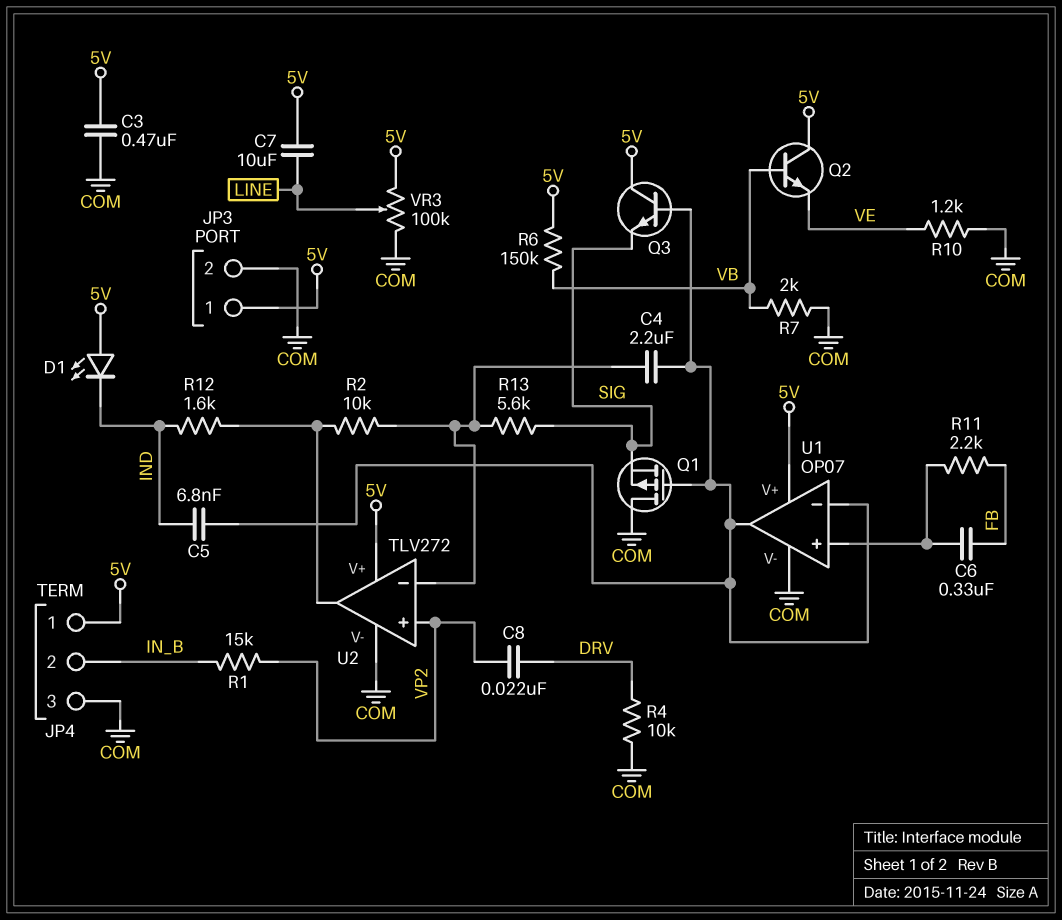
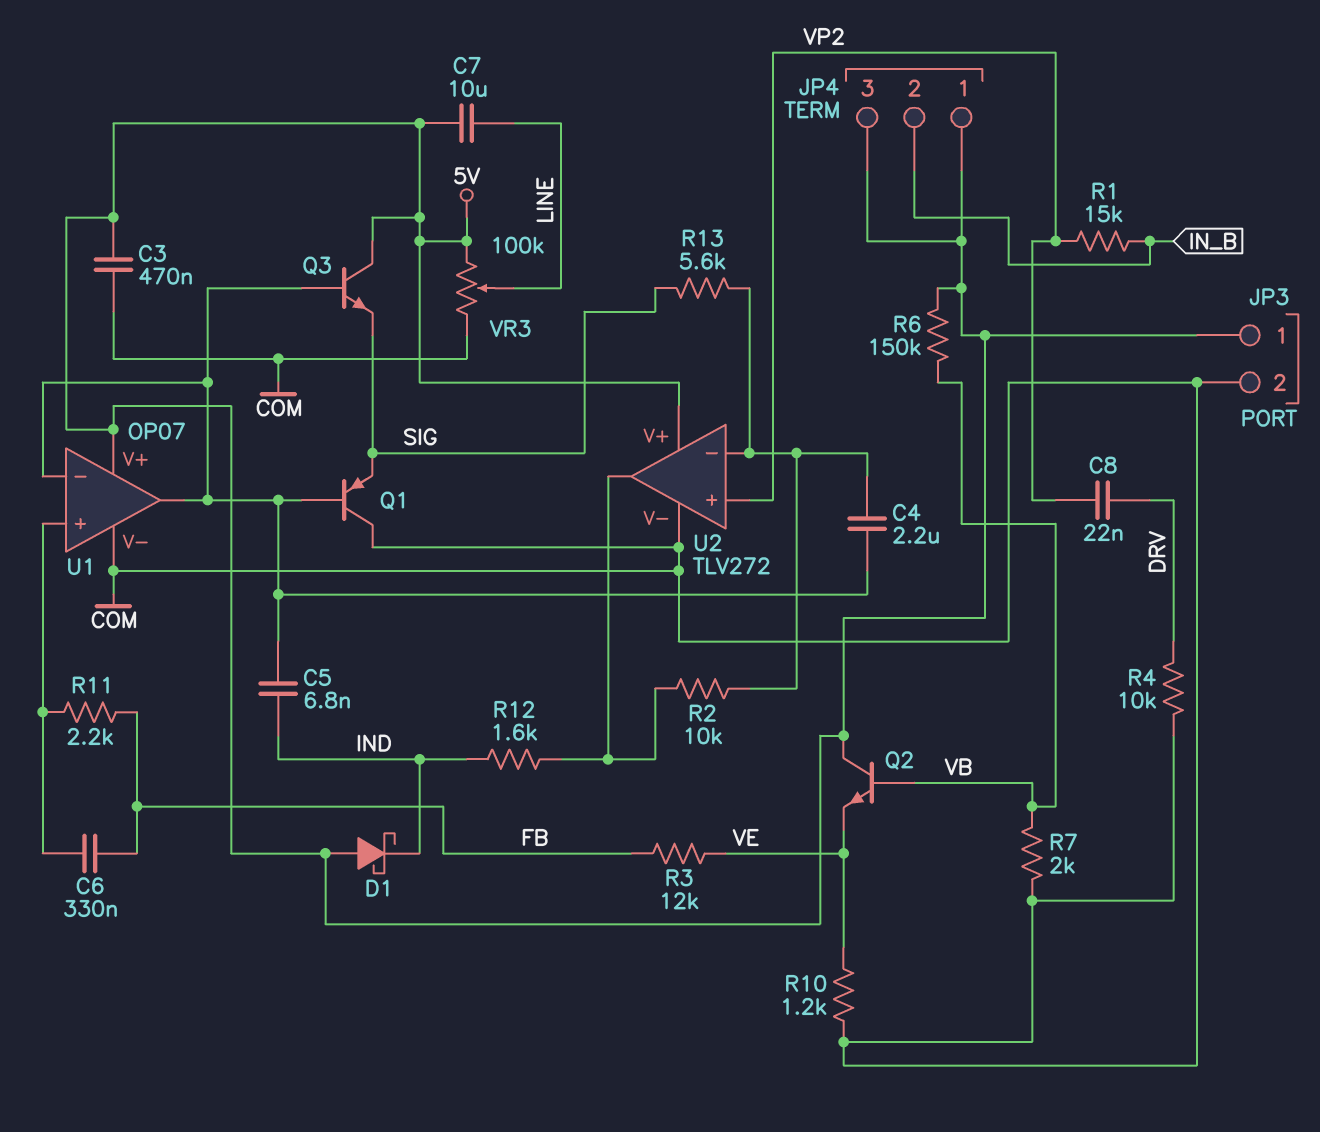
D1: LED (A 5V, K IND) -> schottky (A 5V, K IND)
JP4 pin 3: COM -> 5V
Q1: PMOS (G U1/in-, D COM, S SIG) -> PNP (B U1/in-, C COM, E SIG)
R3: none -> 12k (FB, VE)

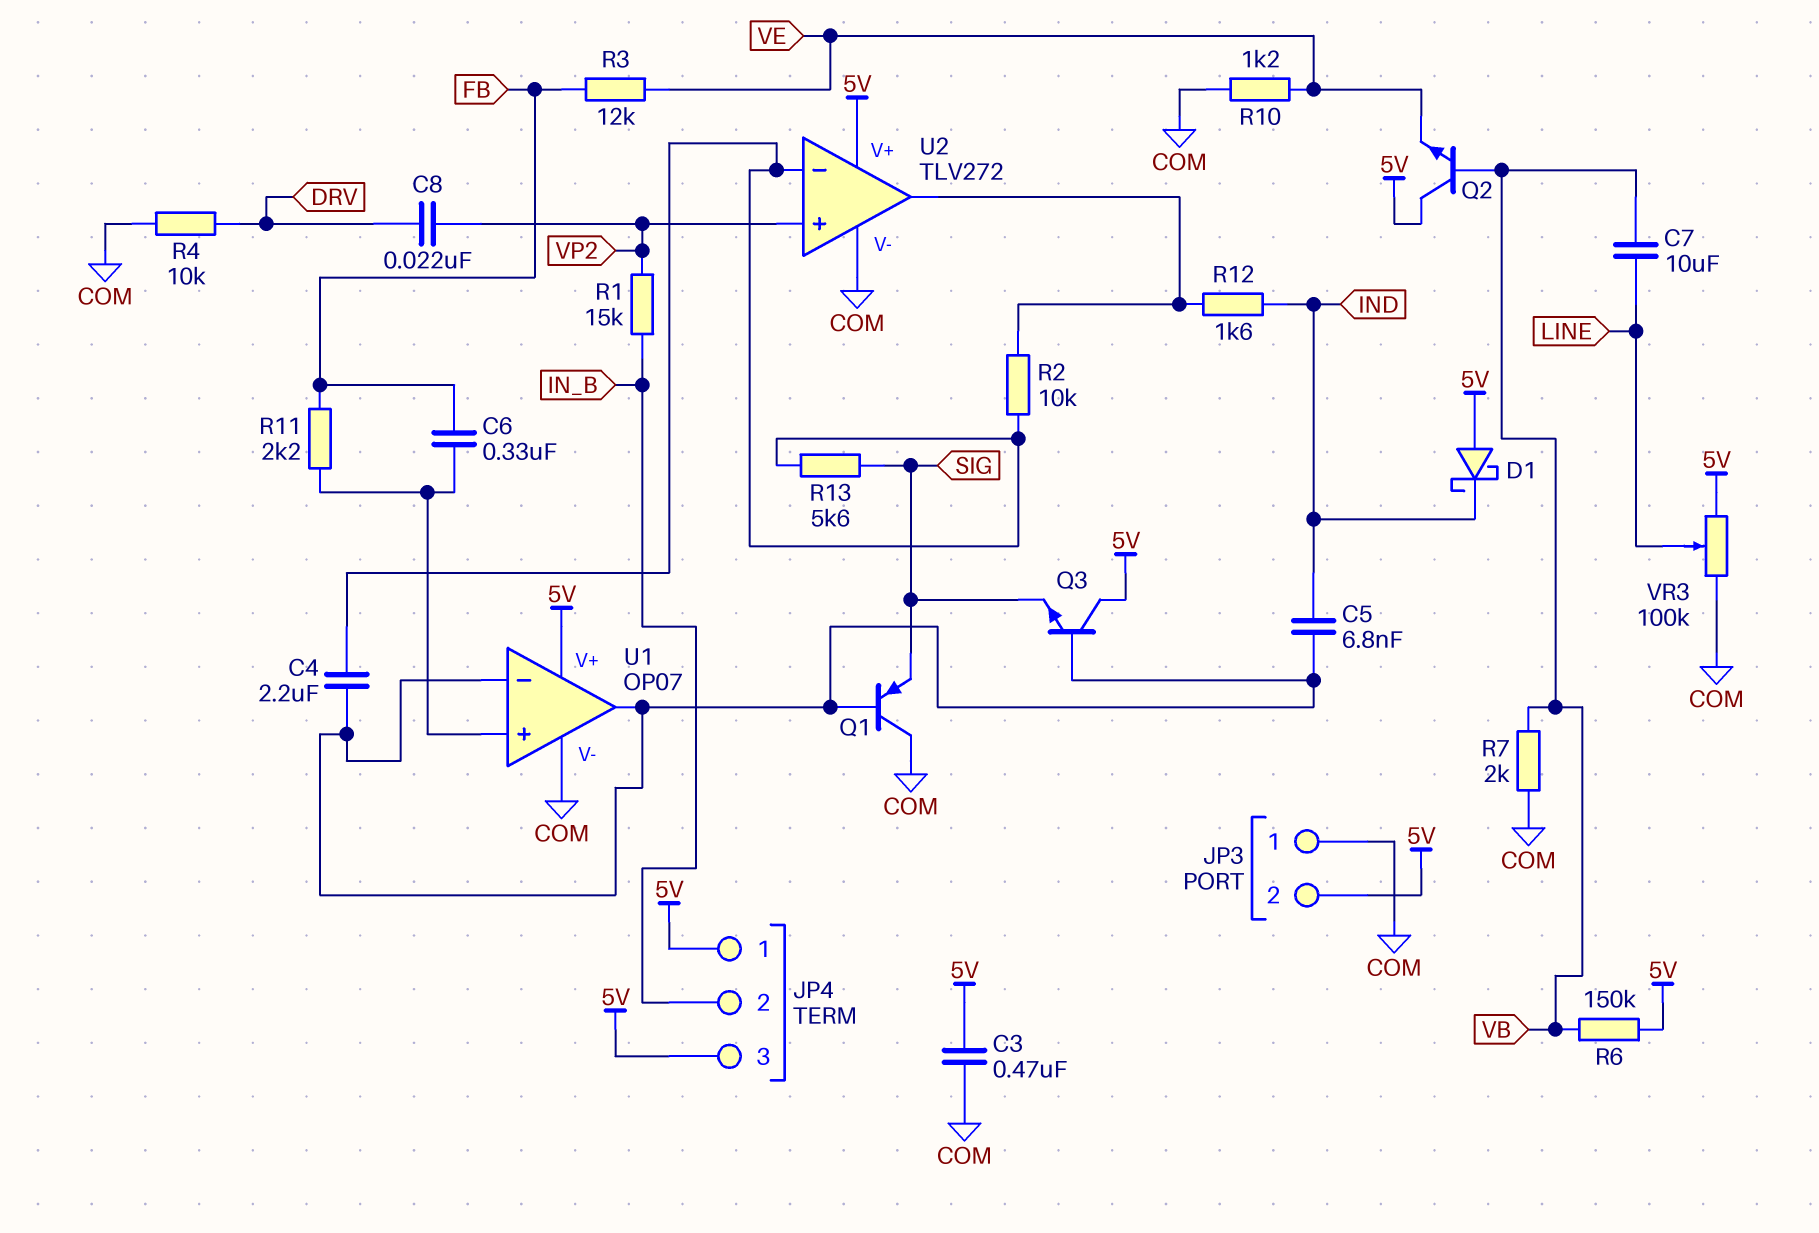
C7: 10uF (5V, LINE) -> 10uF (LINE, VB)
JP3 pin 1: 5V -> COM
JP3 pin 2: COM -> 5V

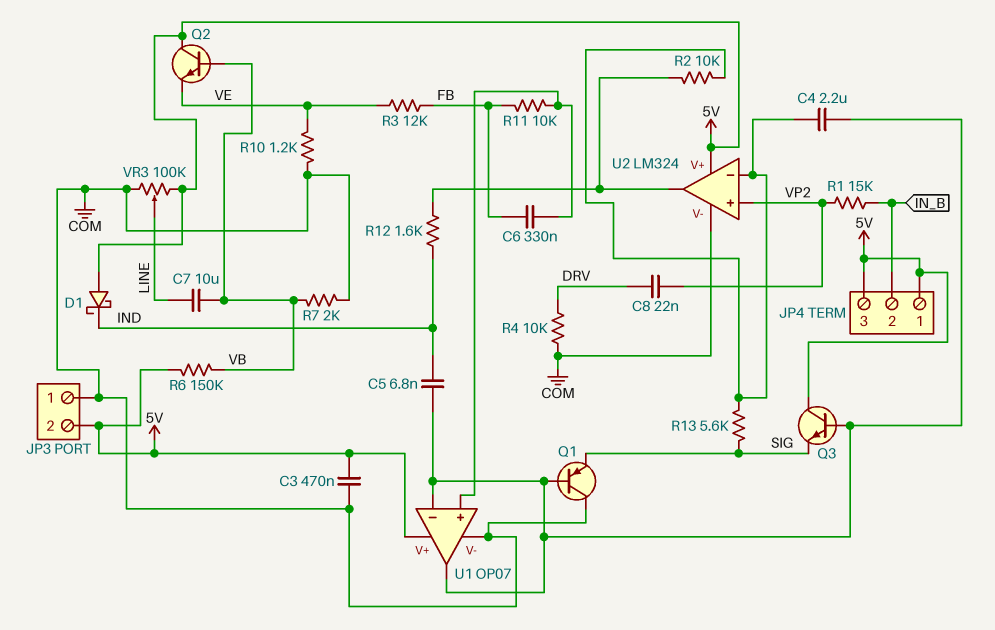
R11: 2.2k (FB, U1/in+) -> 10k (FB, U1/in+)
U2: TLV272 -> LM324

